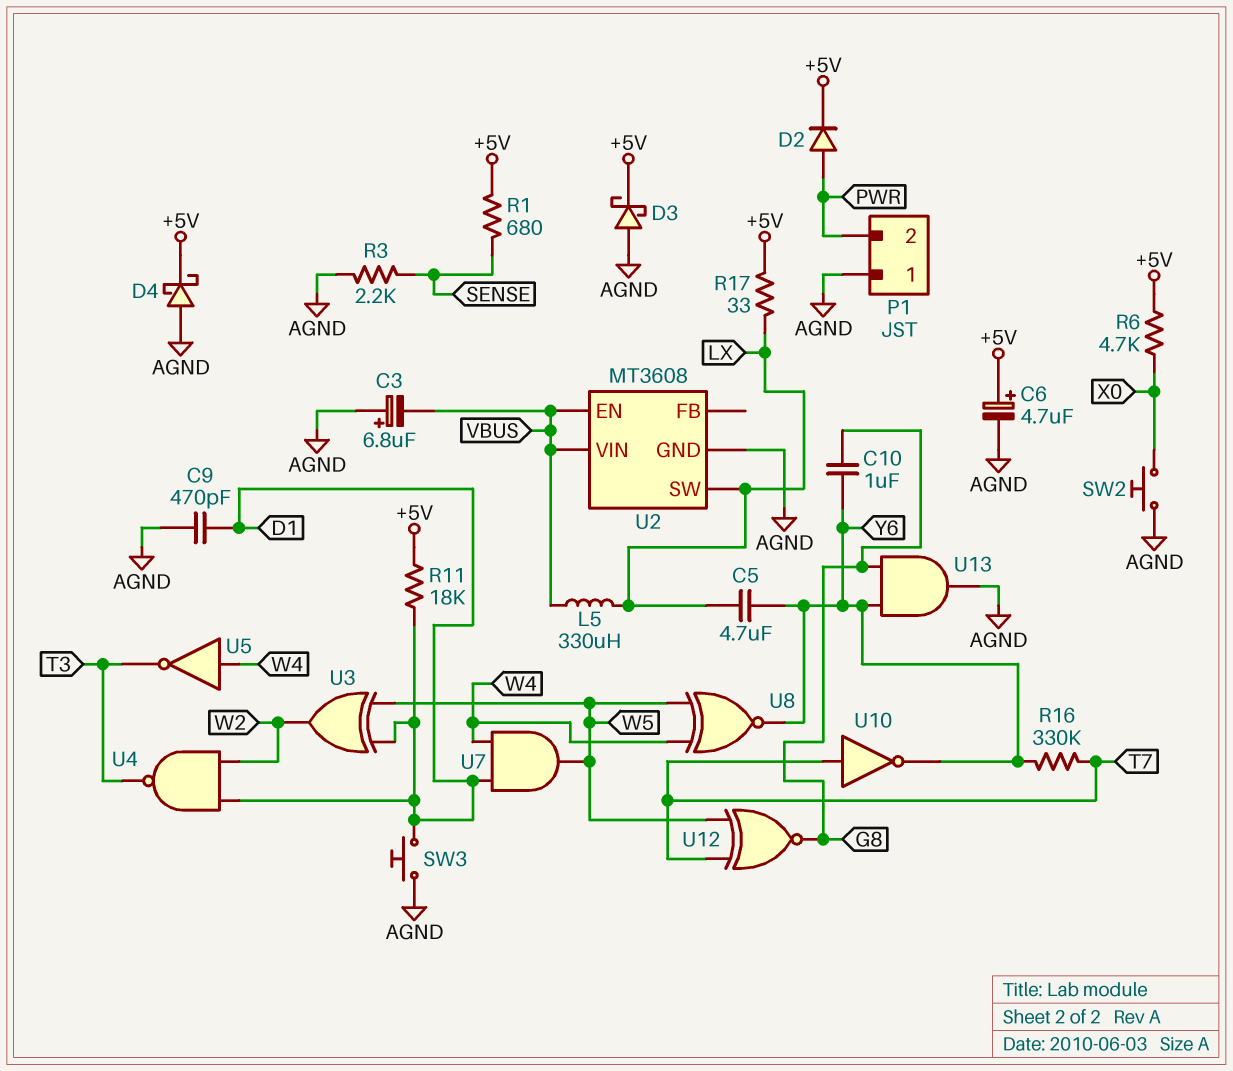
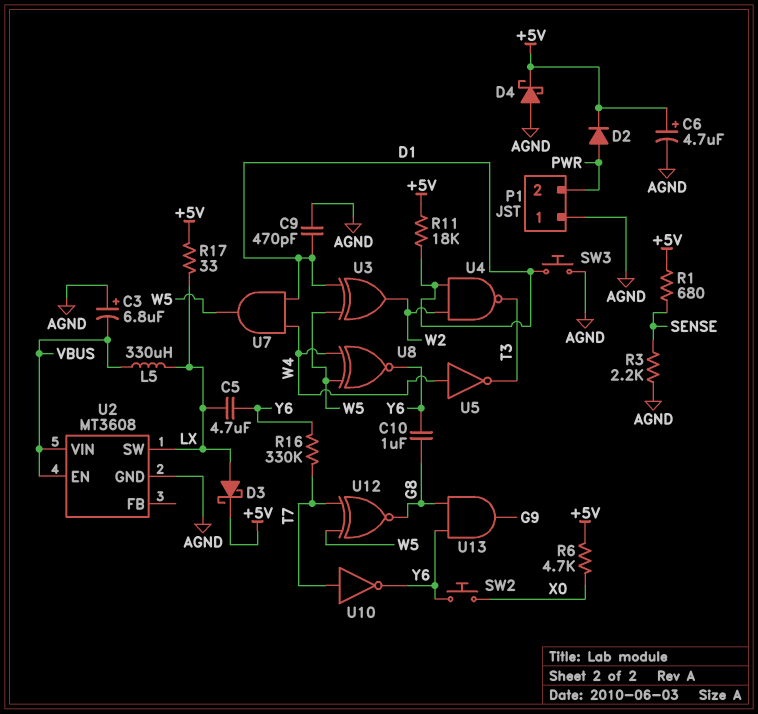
D3: schottky (A AGND, K +5V) -> schottky (A LX, K +5V)
SW2: button (AGND, X0) -> button (X0, Y6)
U13: AND (in G8, in Y6, out AGND) -> AND (in G8, in Y6, out G9)

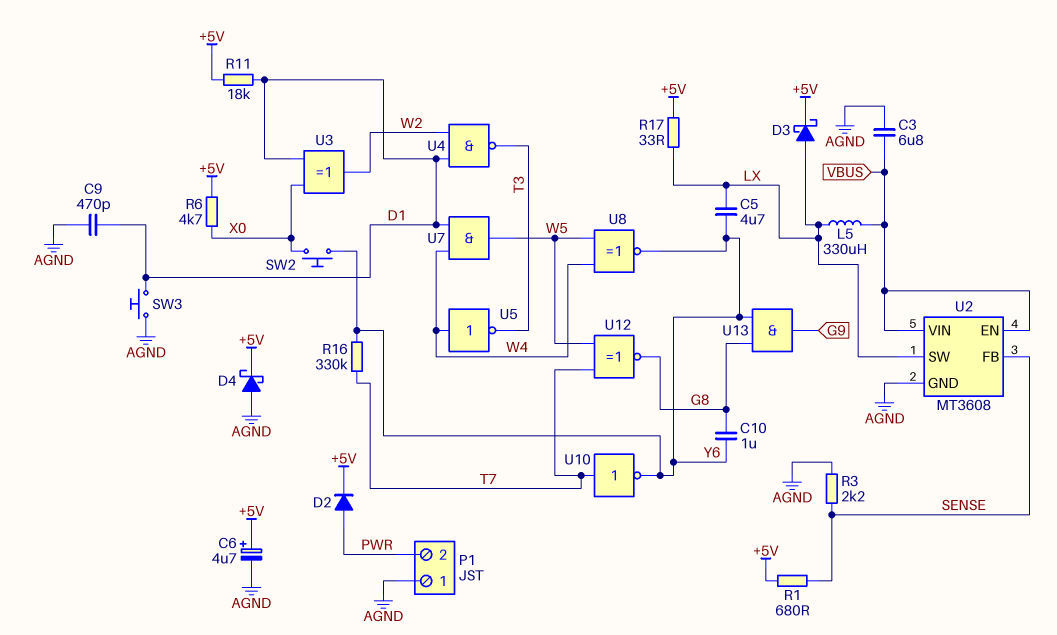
C3: 6.8uF (plus AGND, minus VBUS) -> 6.8uF (AGND, VBUS)
U2 pin FB: none -> SENSE
U3: XOR (in D1, in W5, out W2) -> XOR (in D1, in X0, out W2)

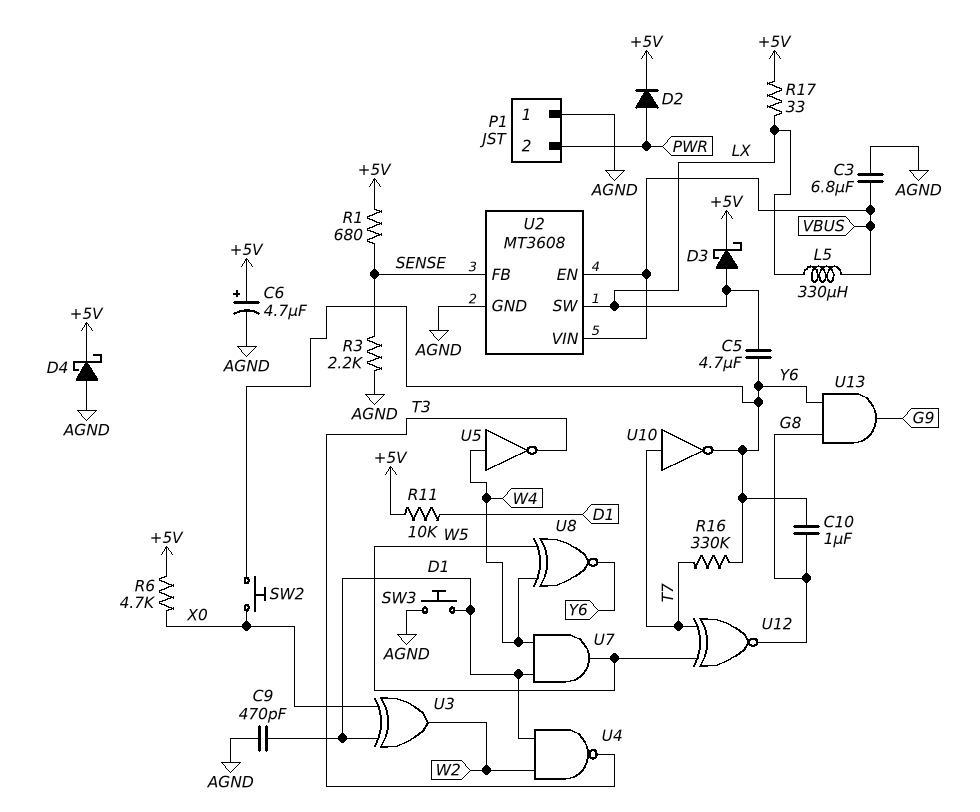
R11: 18k (+5V, D1) -> 10k (+5V, D1)

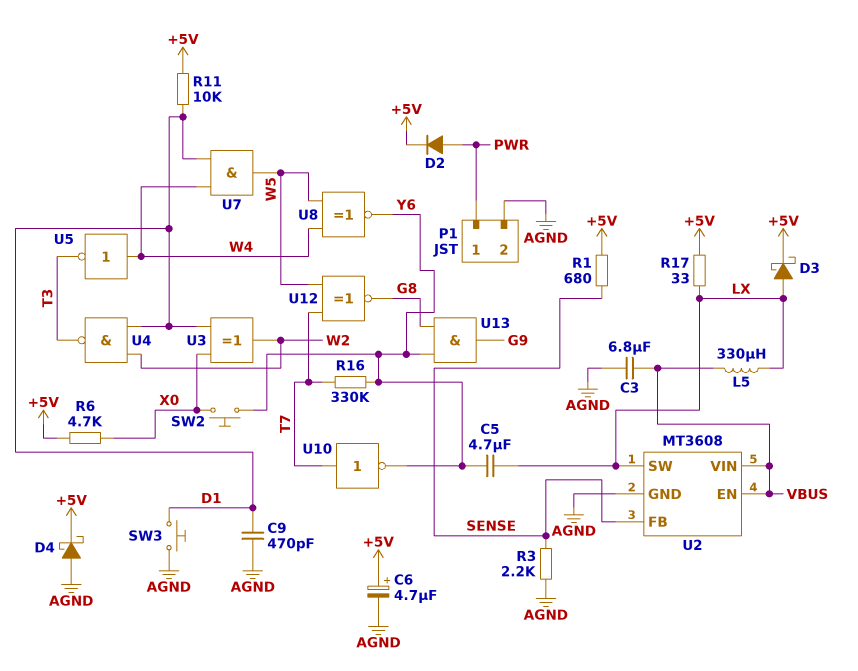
C10: 1uF (G8, Y6) -> none
P1 pin 1: AGND -> PWR
P1 pin 2: PWR -> AGND

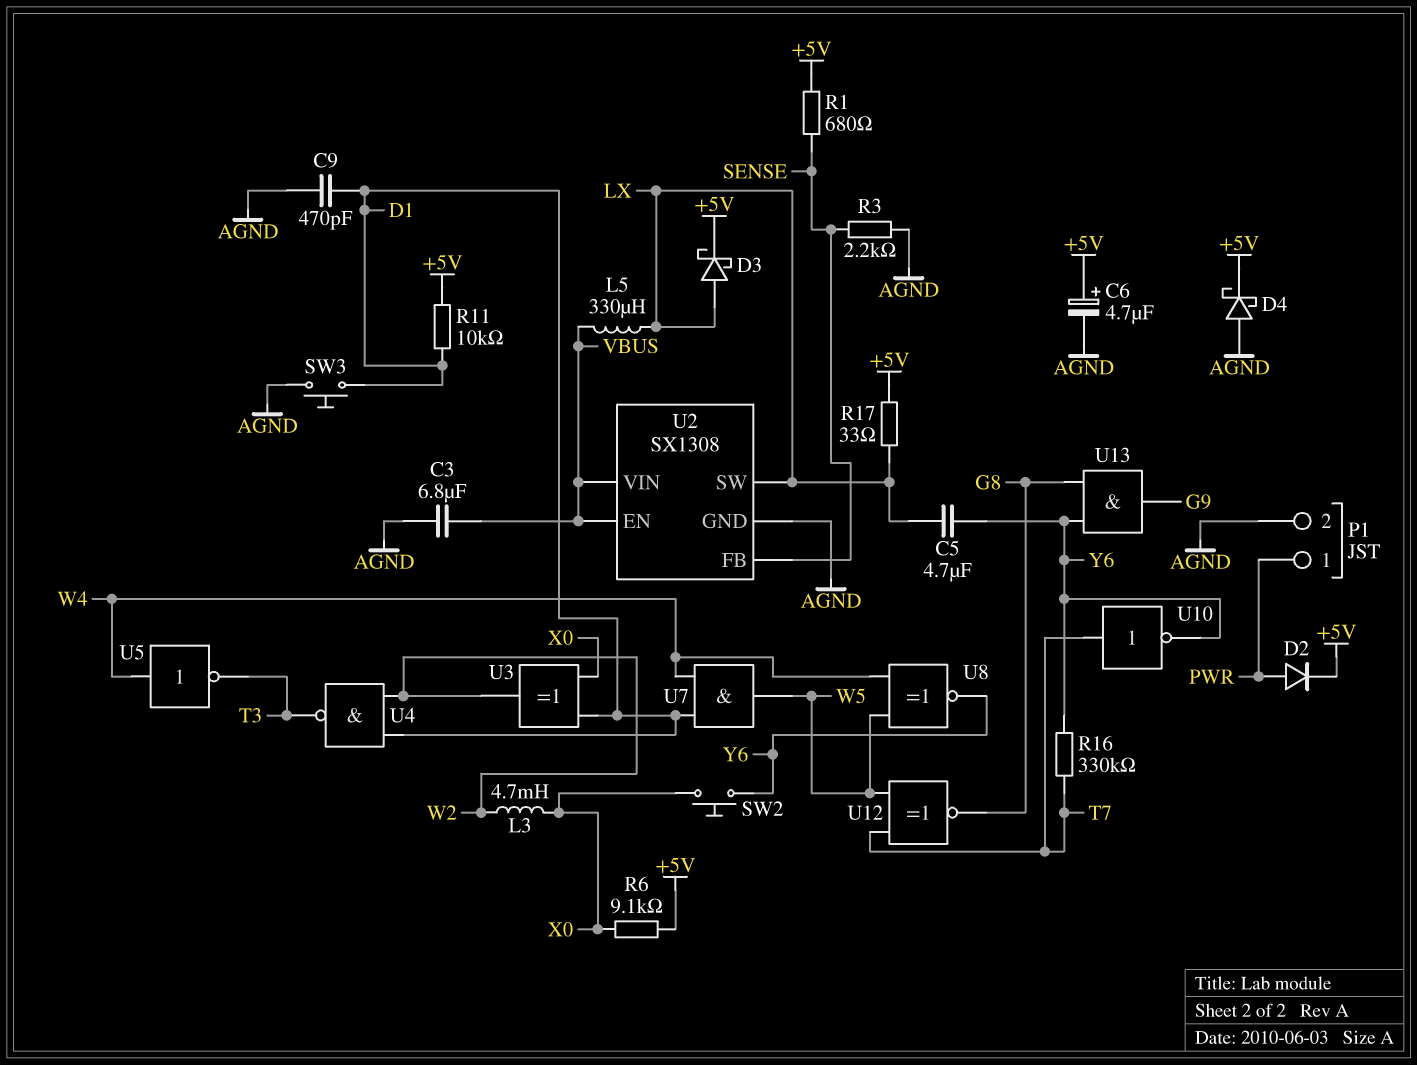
L3: none -> 4.7mH (W2, X0)
R6: 4.7k (+5V, X0) -> 9.1k (+5V, X0)
U2: MT3608 -> SX1308

